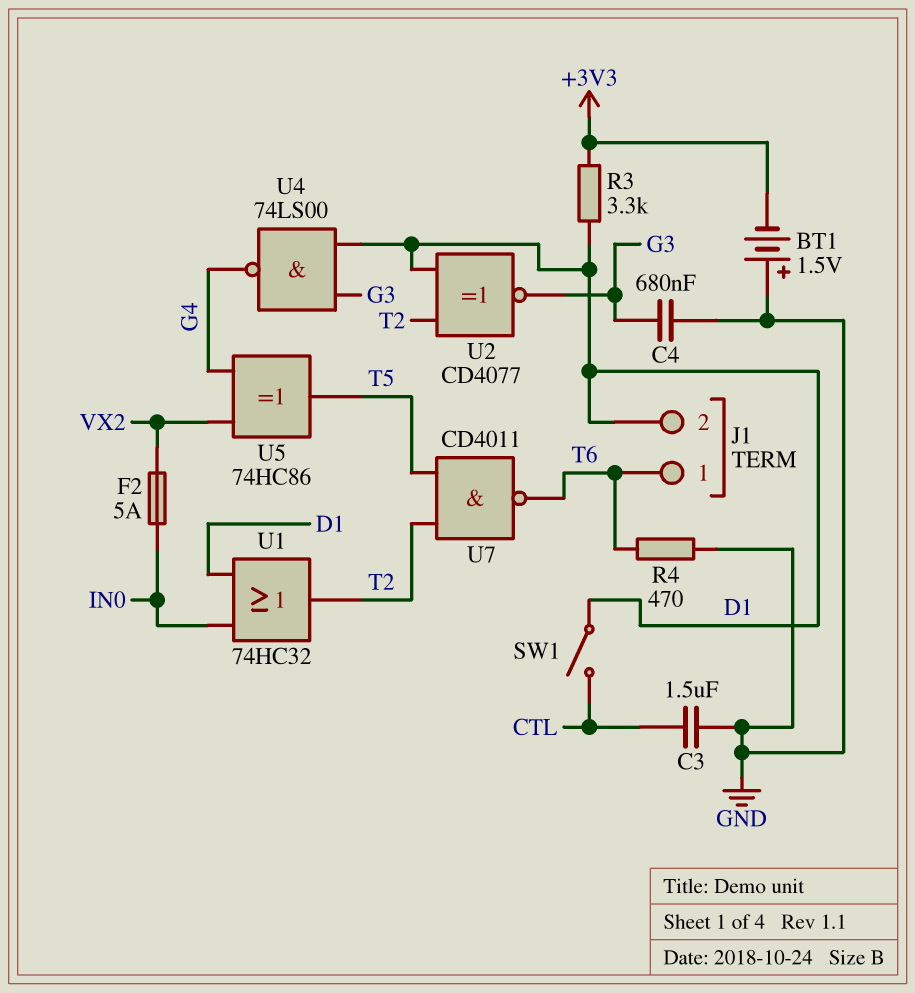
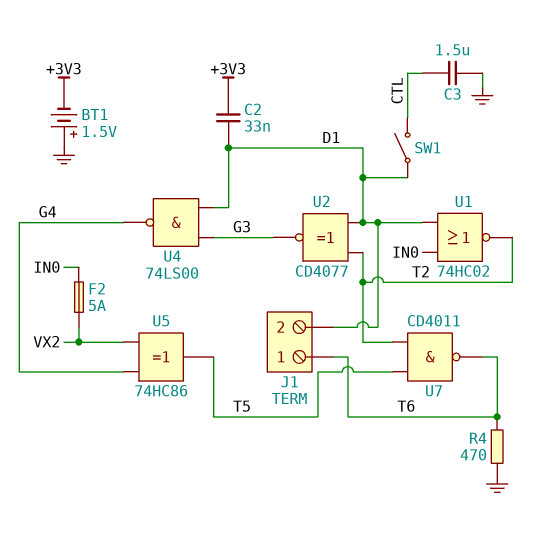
C2: none -> 33nF (+3V3, D1)
C4: 680nF (G3, GND) -> none
R3: 3.3k (+3V3, D1) -> none
U1: OR 74HC32 (in D1, in IN0, out T2) -> NOR 74HC02 (in D1, in IN0, out T2)

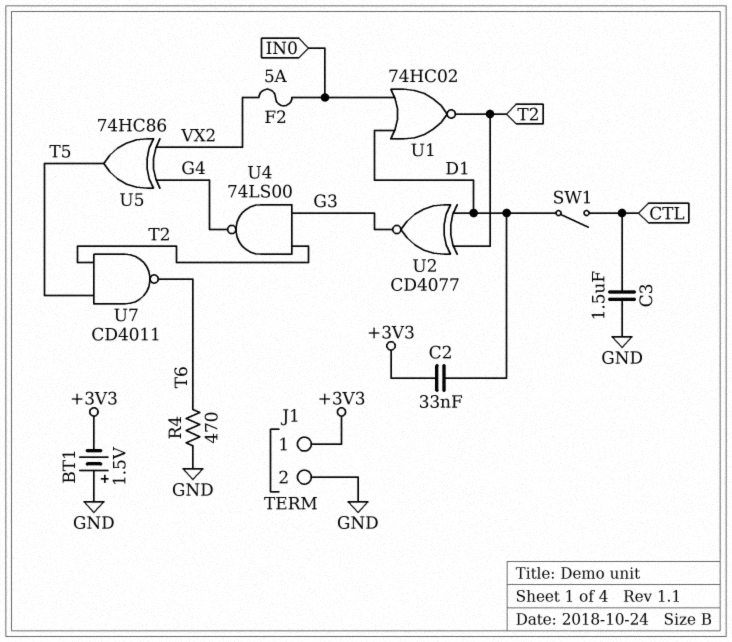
J1 pin 1: T6 -> +3V3
J1 pin 2: D1 -> GND
U4: NAND 74LS00 (in D1, in G3, out G4) -> NAND 74LS00 (in G3, in T2, out G4)

